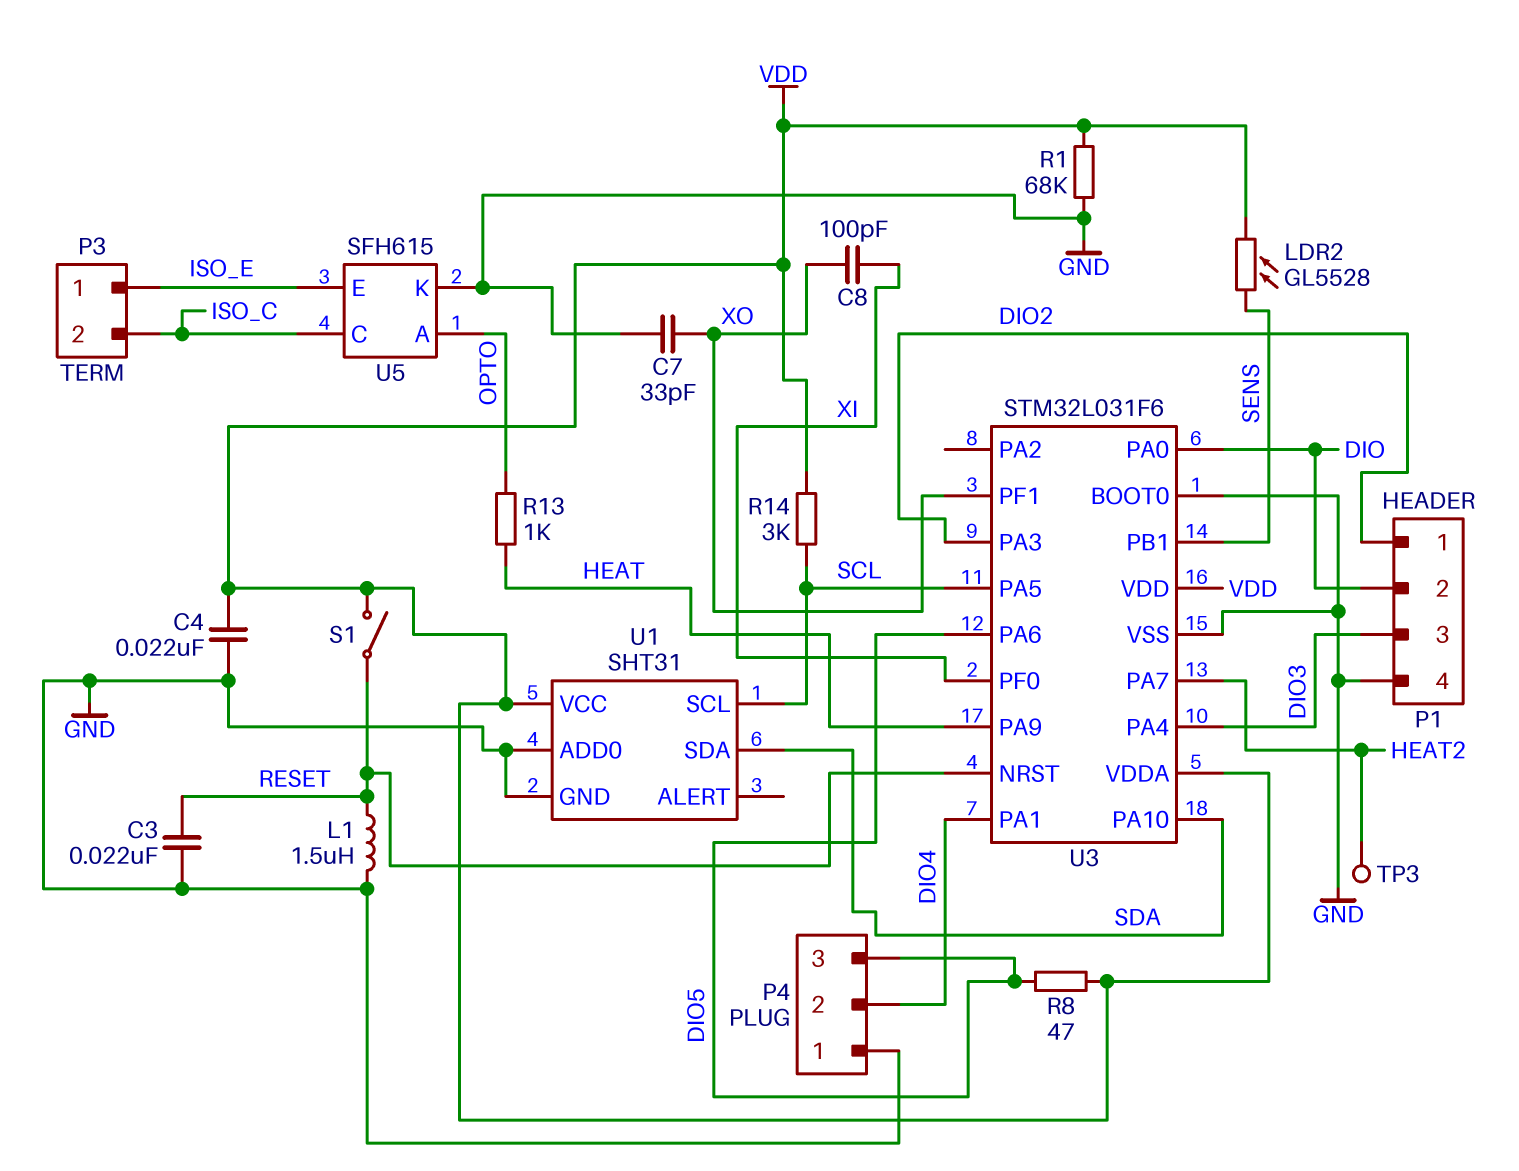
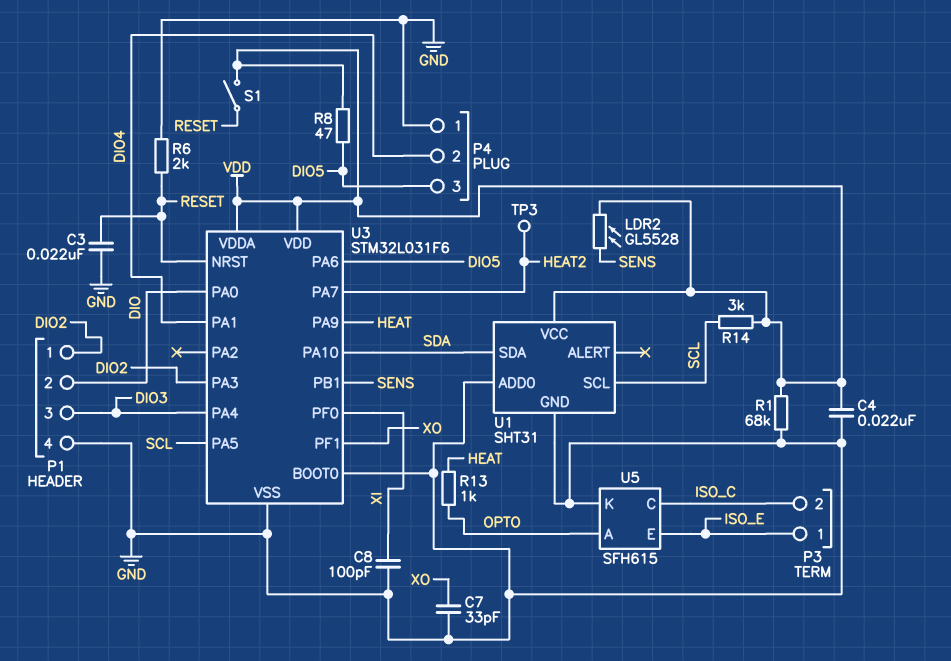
C8: 100pF (XI, XO) -> 100pF (GND, XI)
L1: 1.5uH (GND, RESET) -> none
R6: none -> 2k (GND, RESET)

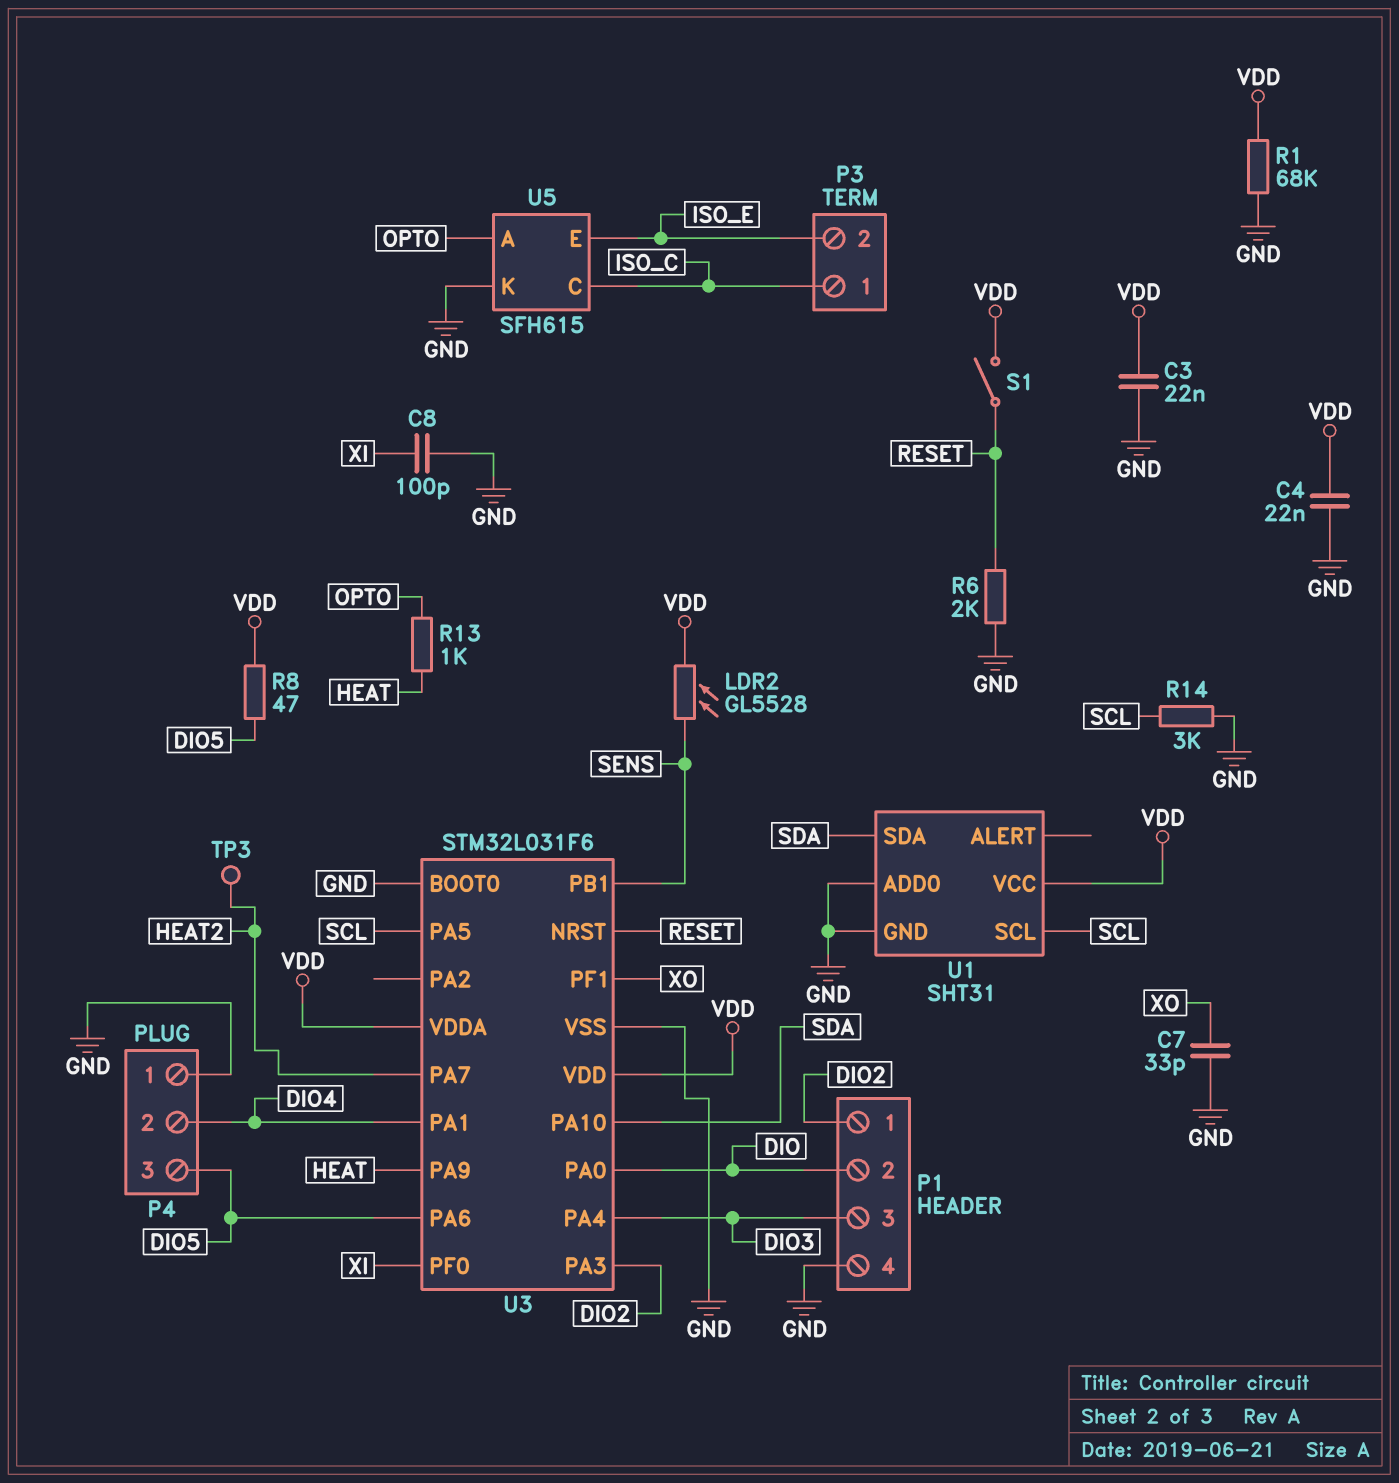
C3: 22nF (GND, RESET) -> 22nF (GND, VDD)
P3 pin 1: ISO_E -> ISO_C
P3 pin 2: ISO_C -> ISO_E
R14: 3k (SCL, VDD) -> 3k (GND, SCL)

